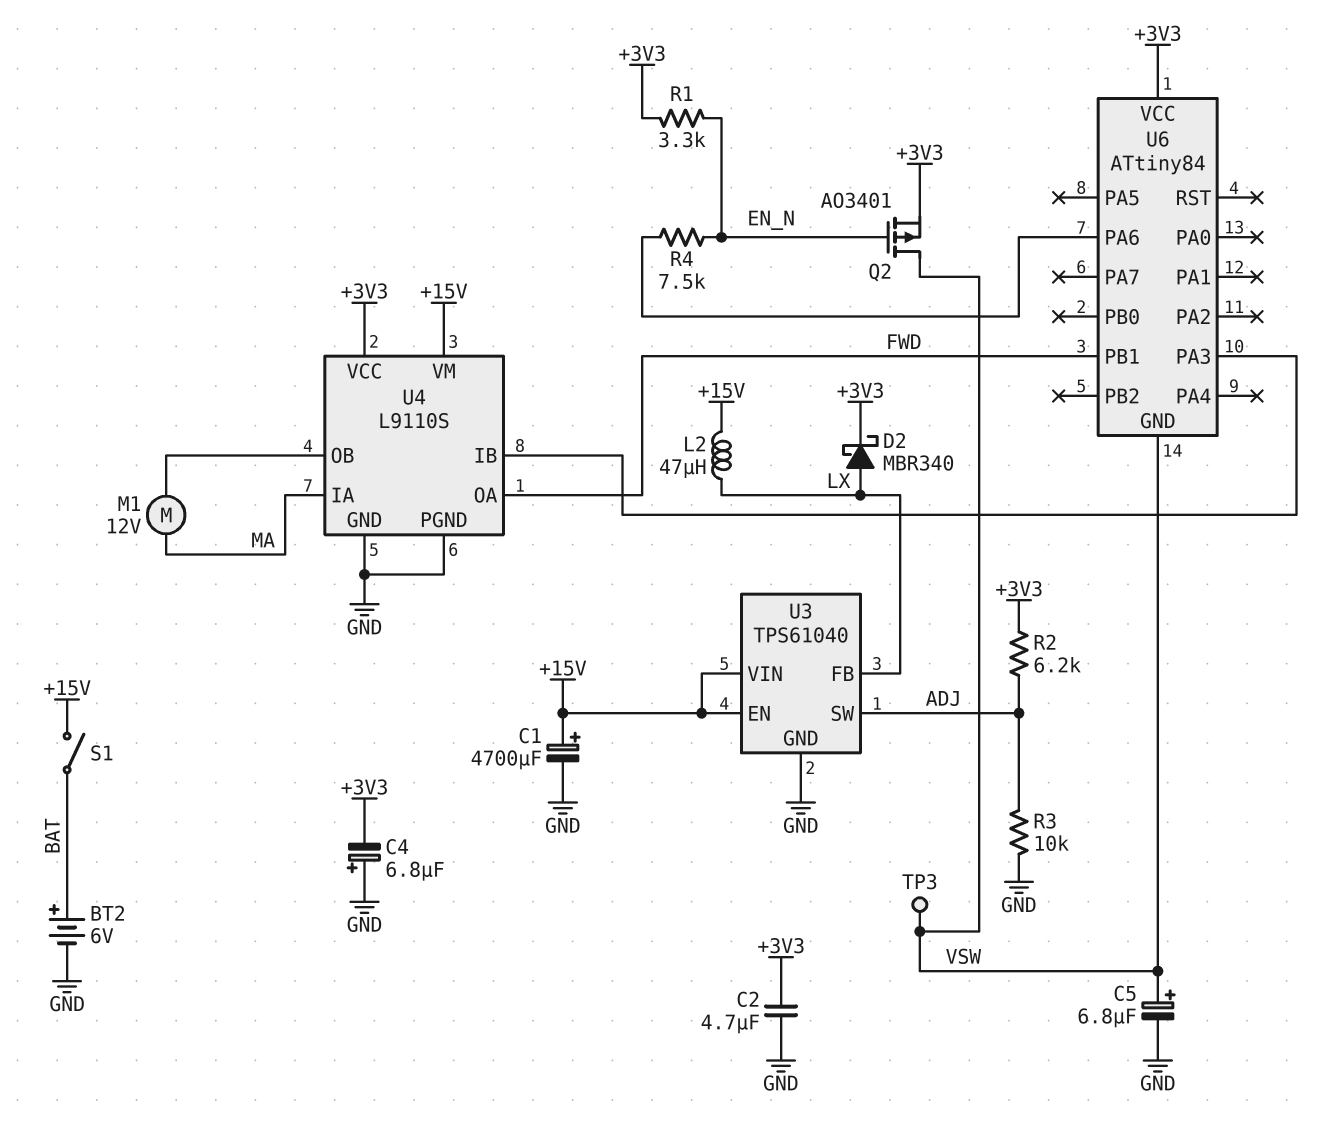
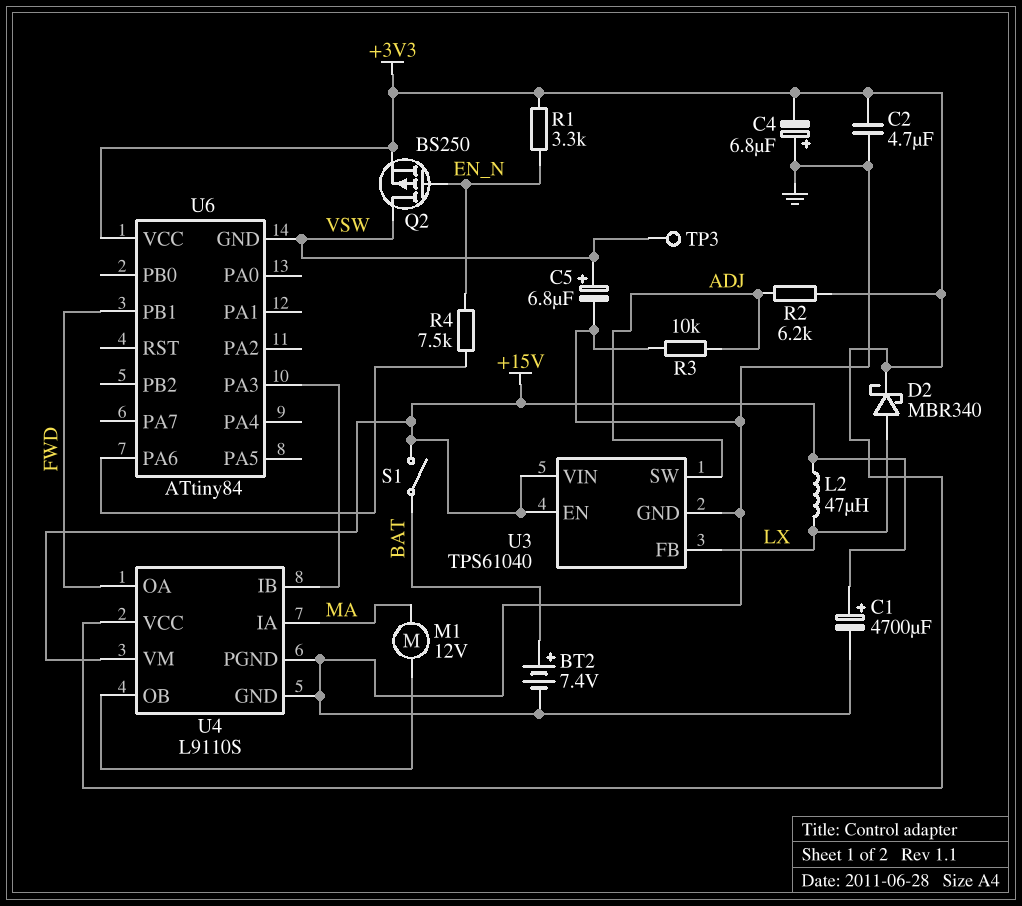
BT2: 6V (plus BAT, minus GND) -> 7.4V (plus BAT, minus GND)
Q2: PMOS AO3401 (G EN_N, D VSW, S +3V3) -> PMOS BS250 (G EN_N, D VSW, S +3V3)

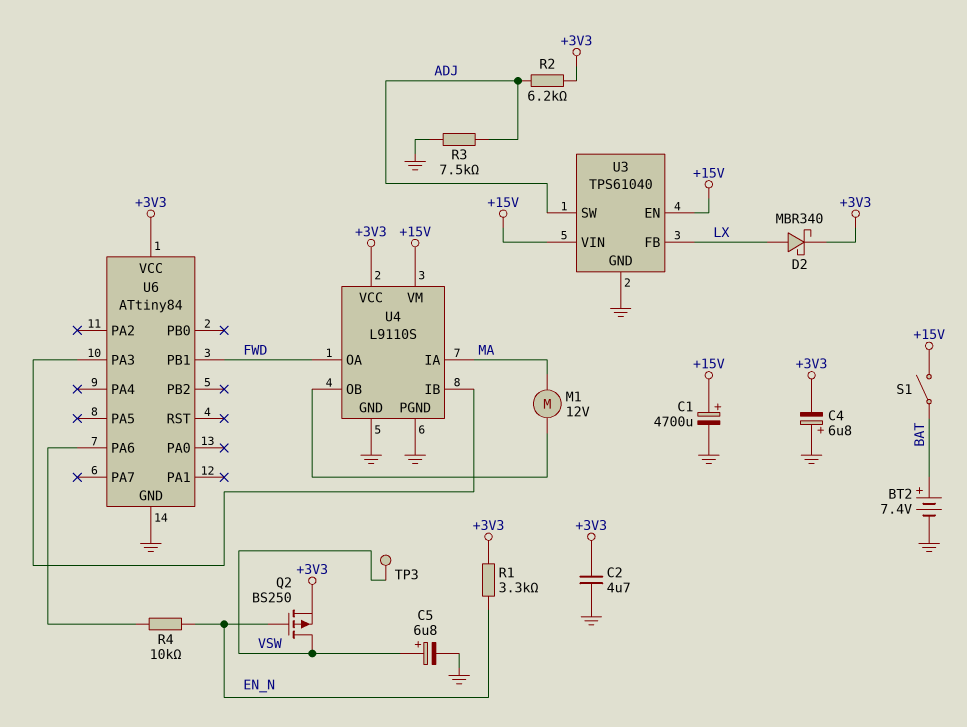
L2: 47uH (+15V, LX) -> none
R3: 10k (ADJ, GND) -> 7.5k (ADJ, GND)
R4: 7.5k (EN_N, U6/PA6) -> 10k (EN_N, U6/PA6)
U6 pin GND: VSW -> GND

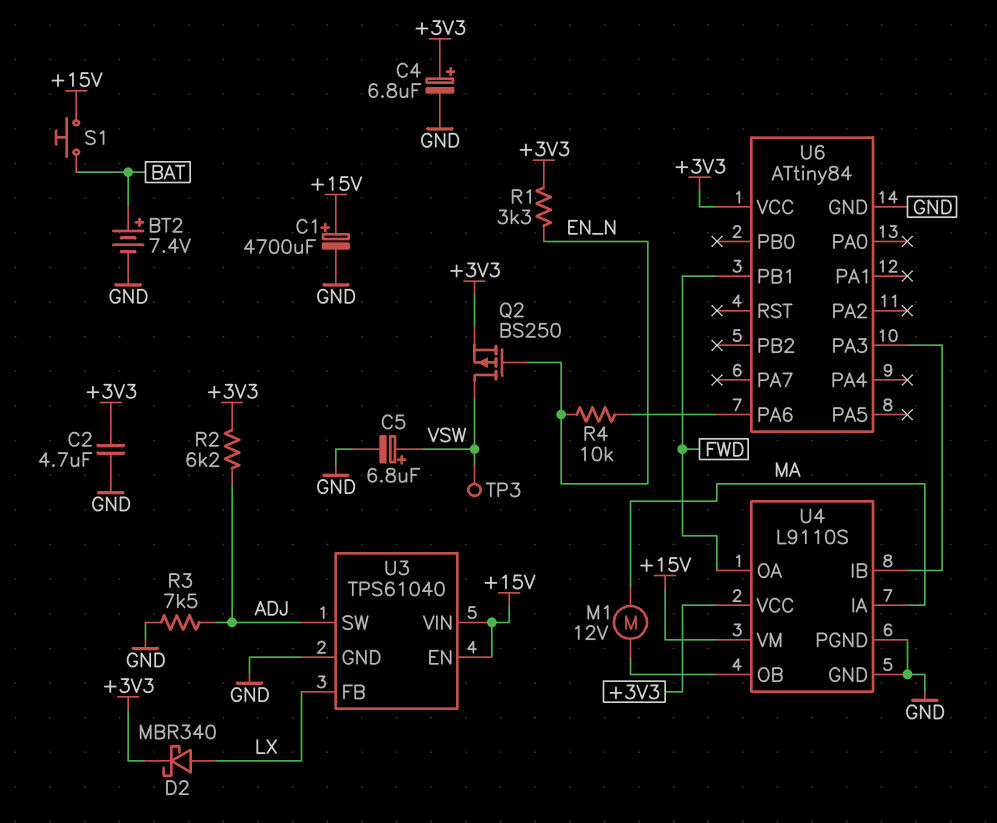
C4: 6.8uF (plus GND, minus +3V3) -> 6.8uF (plus +3V3, minus GND)
S1: switch (+15V, BAT) -> button (+15V, BAT)

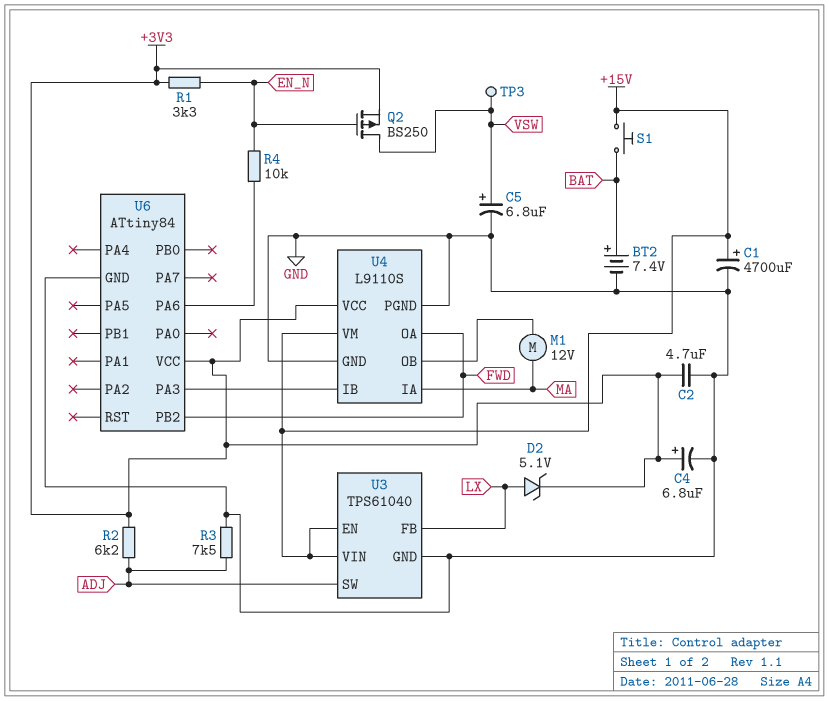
D2: schottky MBR340 (A LX, K +3V3) -> zener 5.1V (A LX, K +3V3)
U6 pin PB1: FWD -> none
U6 pin PB2: none -> FWD

